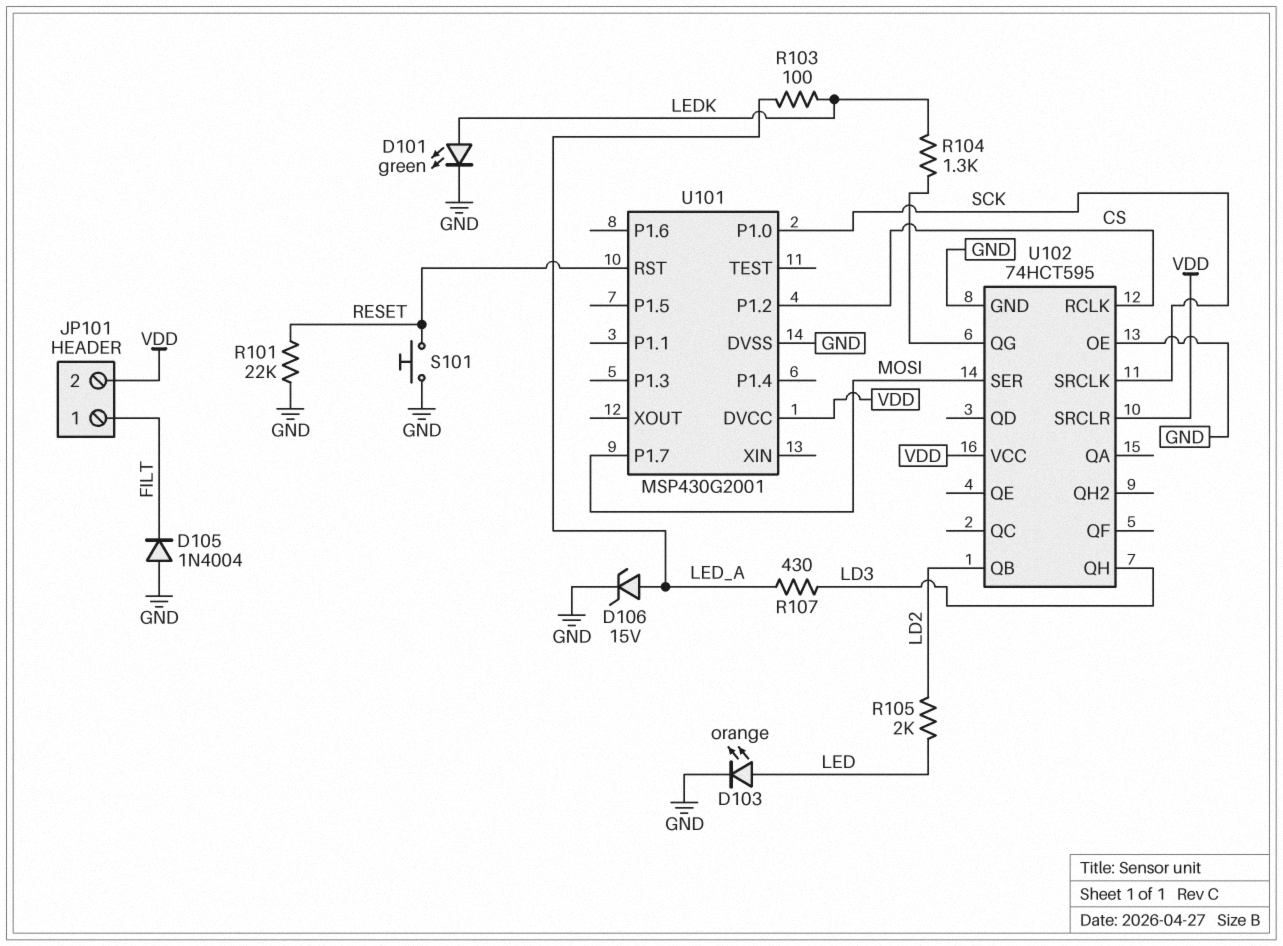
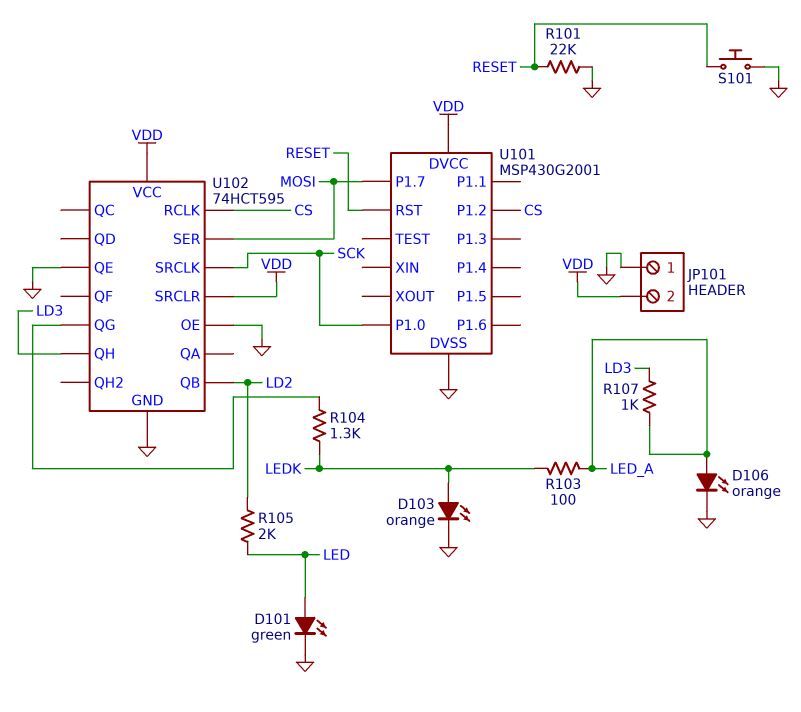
D101: LED green (A LEDK, K GND) -> LED green (A LED, K GND)
D103: LED orange (A LED, K GND) -> LED orange (A LEDK, K GND)
D105: diode 1N4004 (A GND, K FILT) -> none
D106: zener 15V (A LED_A, K GND) -> LED orange (A LED_A, K GND)
JP101 pin 1: FILT -> GND
R107: 430 (LD3, LED_A) -> 1k (LD3, LED_A)
U102 pin QE: none -> GND

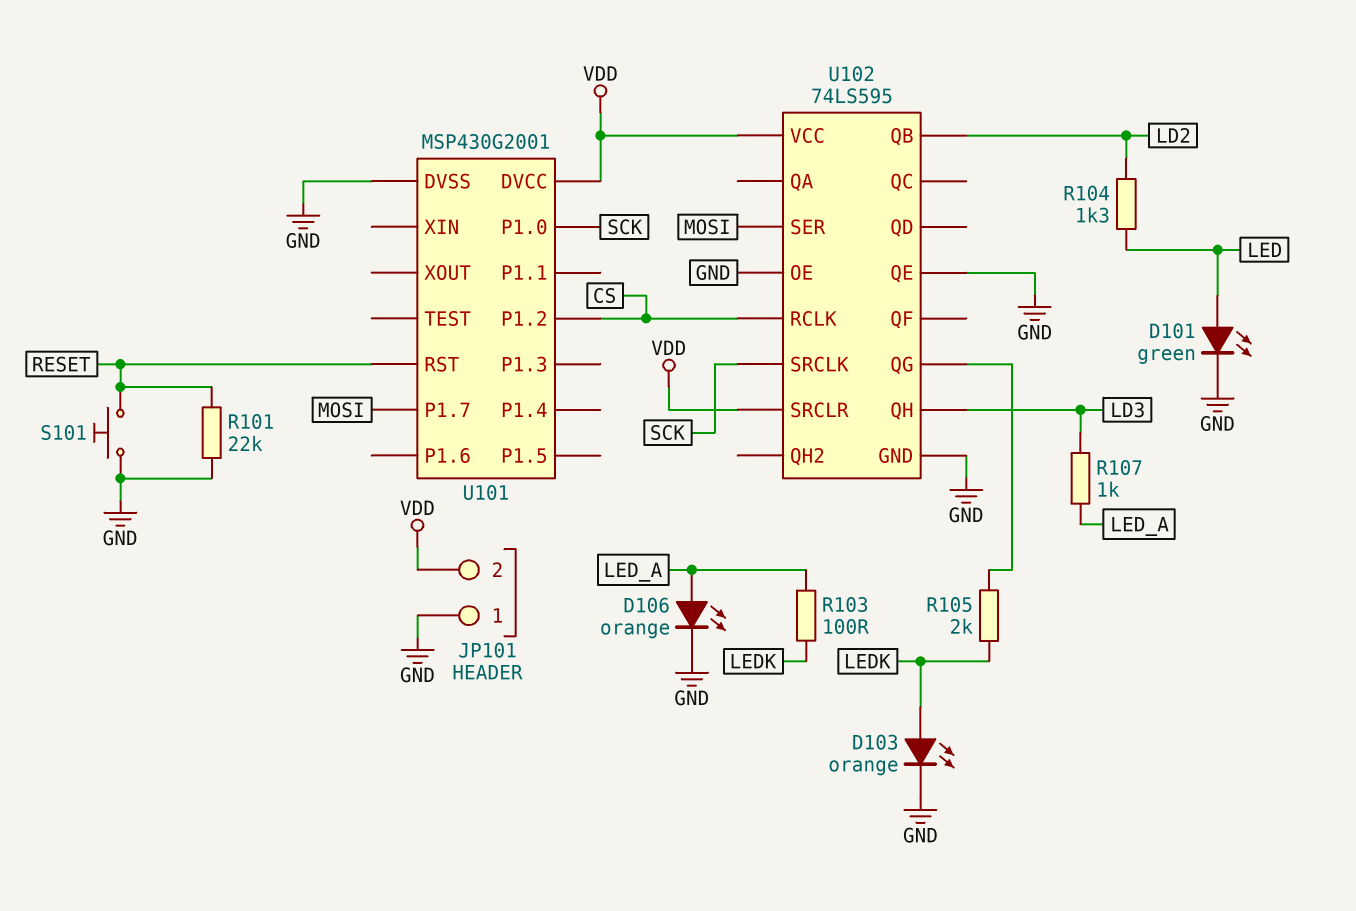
R104: 1.3k (LEDK, U102/QG) -> 1.3k (LD2, LED)
R105: 2k (LD2, LED) -> 2k (LEDK, U102/QG)
U102: 74HCT595 -> 74LS595

